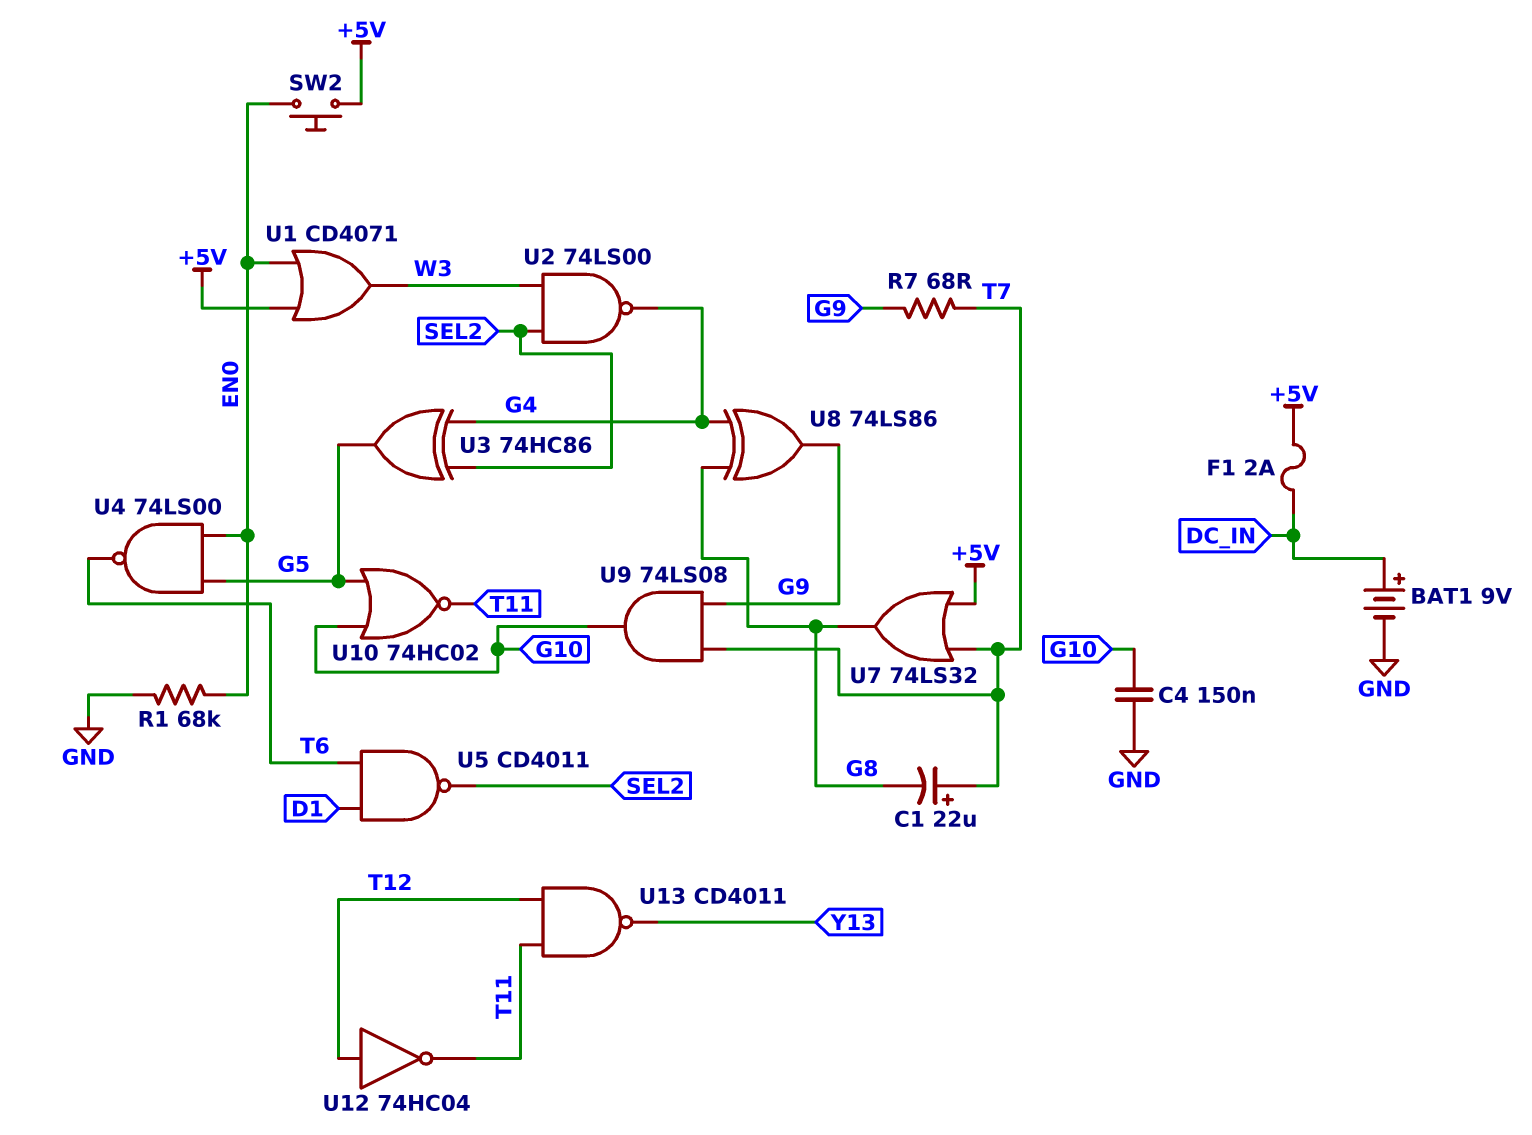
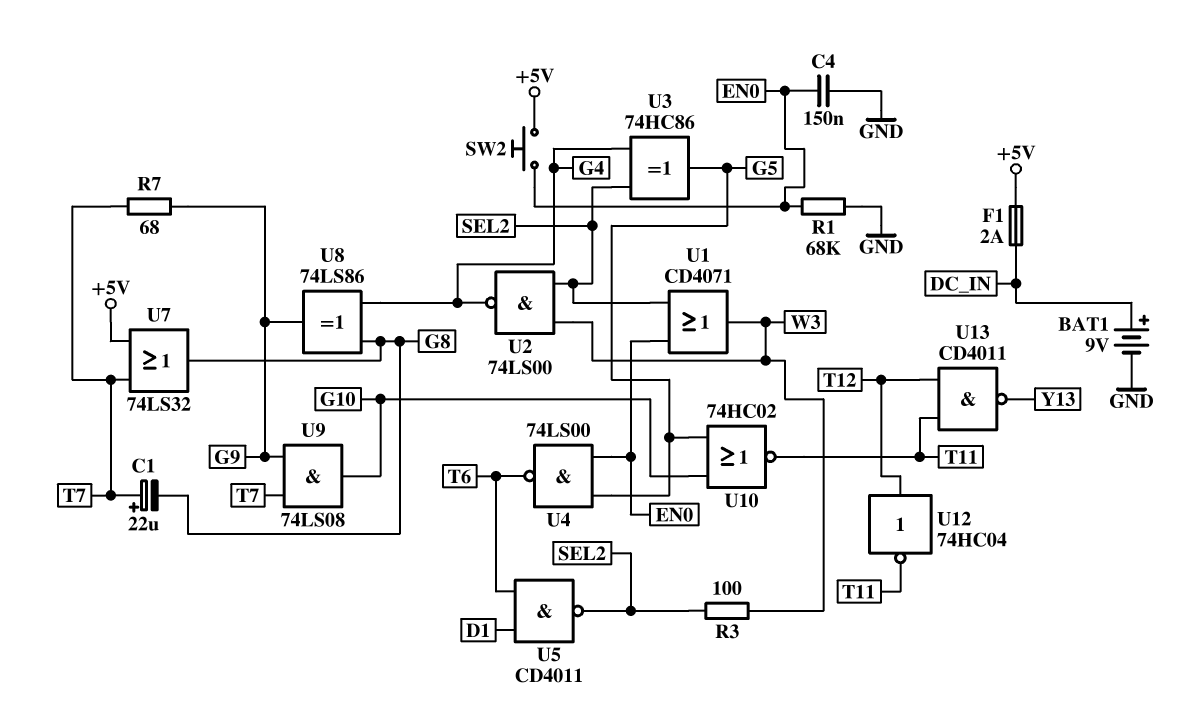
C4: 150nF (G10, GND) -> 150nF (EN0, GND)
R3: none -> 100 (SEL2, W3)
U1: OR CD4071 (in +5V, in EN0, out W3) -> OR CD4071 (in EN0, in SEL2, out W3)

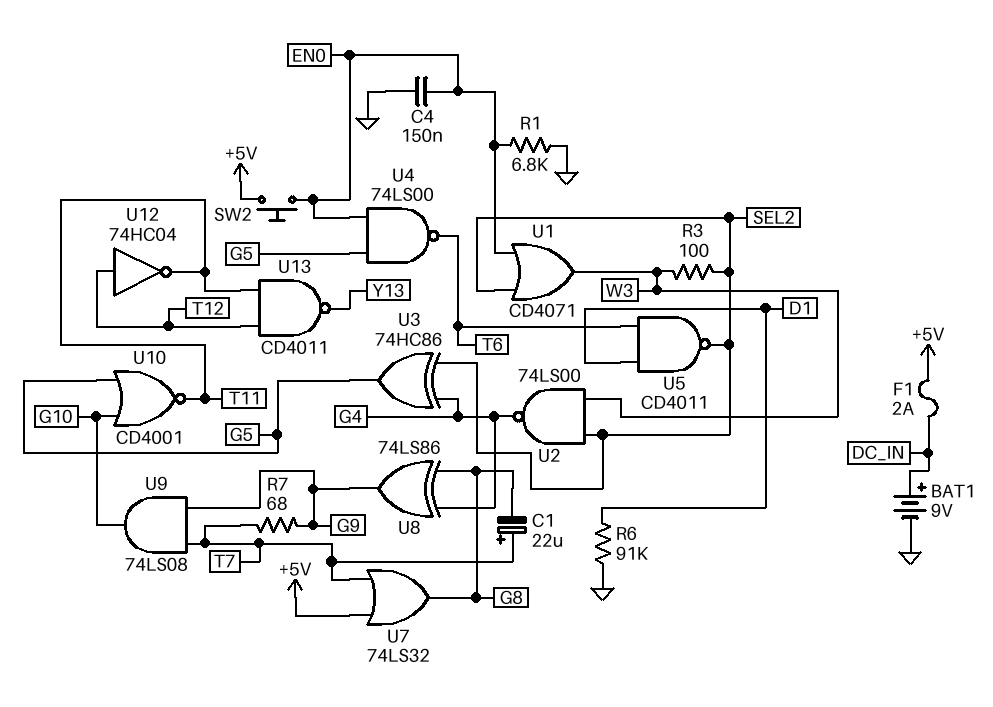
R1: 68k (EN0, GND) -> 6.8k (EN0, GND)
R6: none -> 91k (D1, GND)
U10: NOR 74HC02 (in G5, in G10, out T11) -> NOR CD4001 (in G5, in G10, out T11)

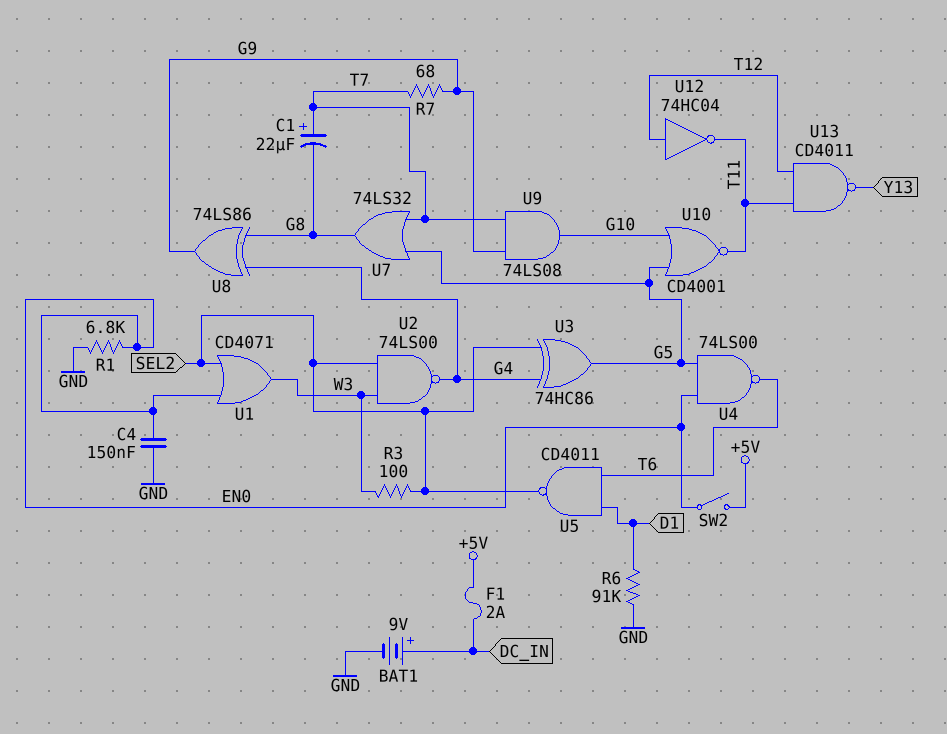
SW2: button (+5V, EN0) -> switch (+5V, EN0)
U7: OR 74LS32 (in +5V, in T7, out G8) -> OR 74LS32 (in G5, in T7, out G8)

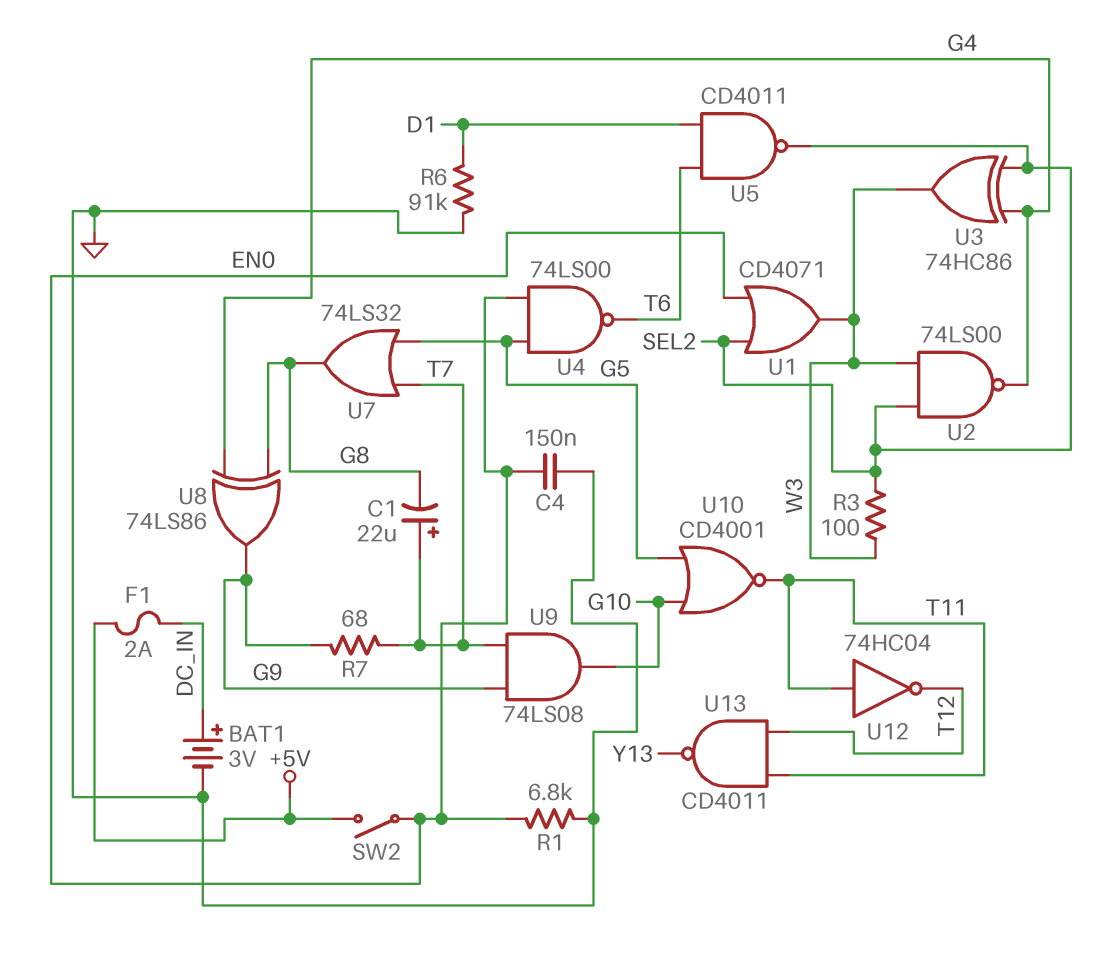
BAT1: 9V (plus DC_IN, minus GND) -> 3V (plus DC_IN, minus GND)
U3: XOR 74HC86 (in G4, in SEL2, out G5) -> XOR 74HC86 (in G4, in SEL2, out W3)
U12: NOT 74HC04 (in T12, out T11) -> NOT 74HC04 (in T11, out T12)

